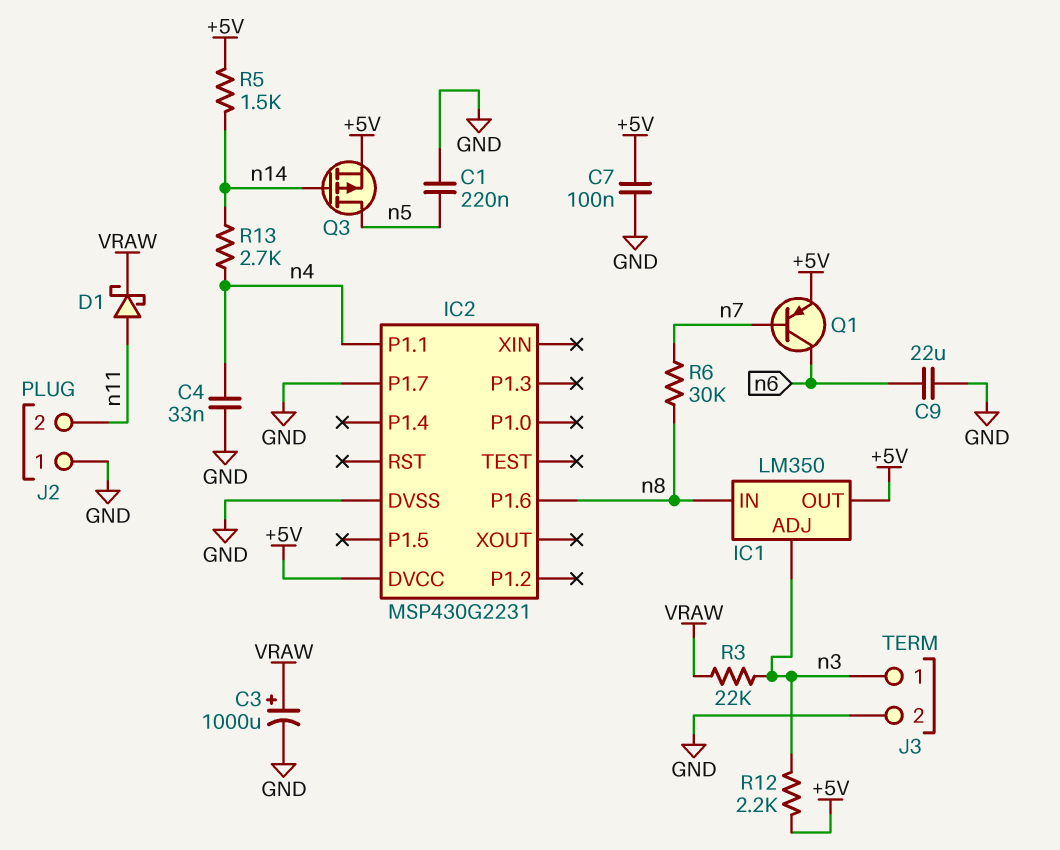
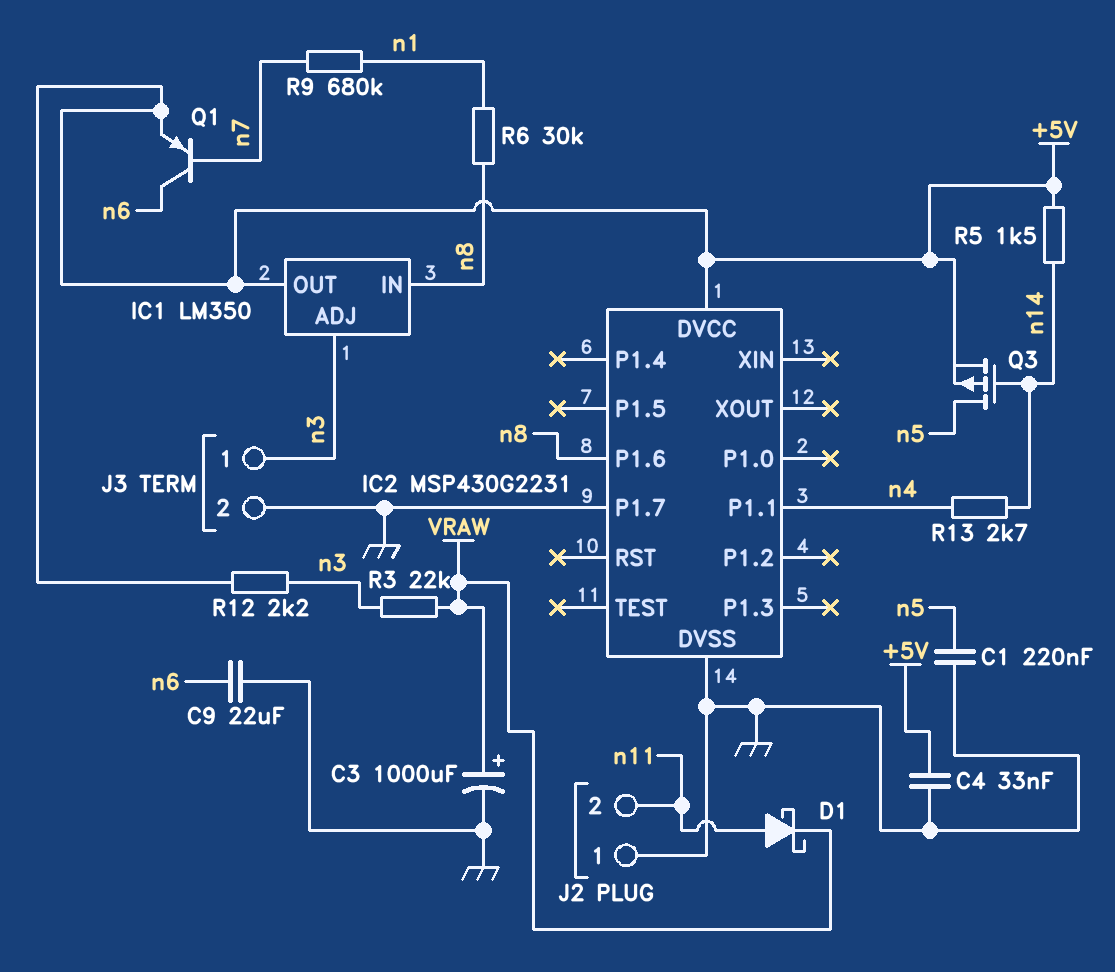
C4: 33nF (GND, n4) -> 33nF (+5V, GND)
C7: 100nF (+5V, GND) -> none
R6: 30k (n7, n8) -> 30k (n1, n8)
R9: none -> 680k (n1, n7)

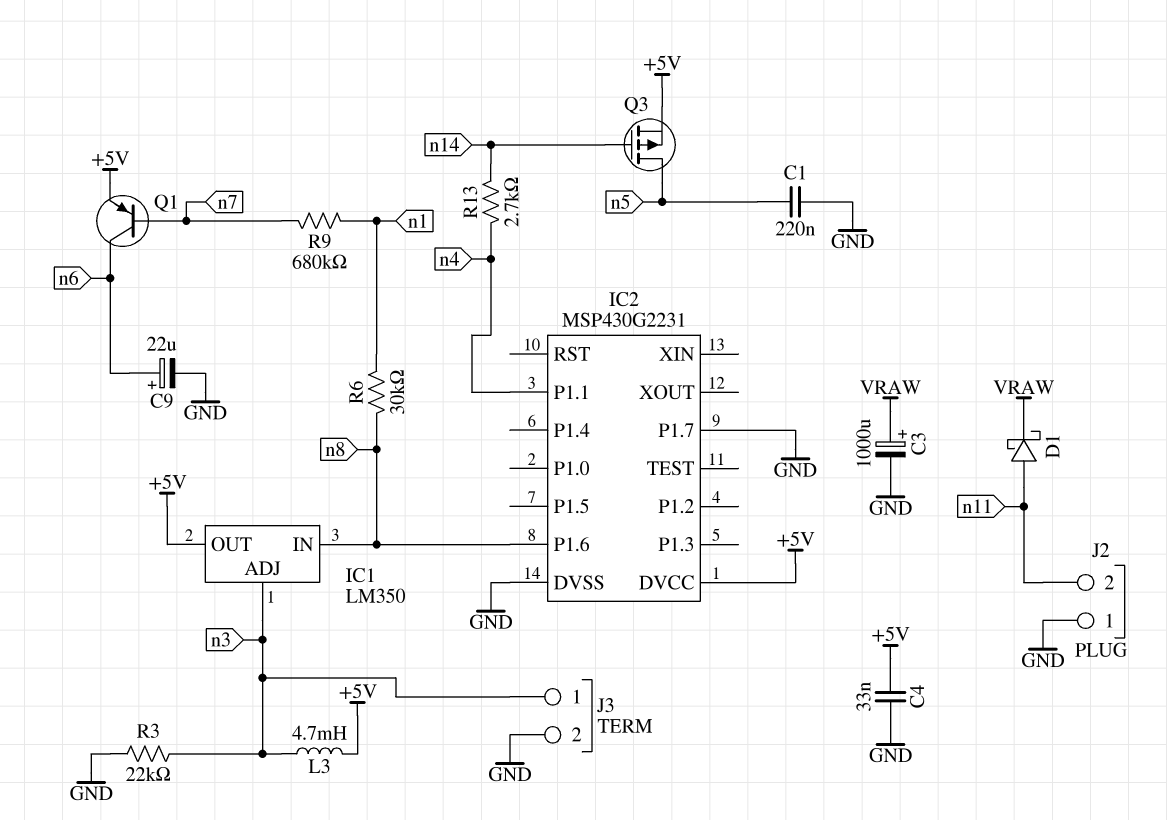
C9: 22uF (GND, n6) -> 22uF (plus n6, minus GND)
L3: none -> 4.7mH (+5V, n3)
R3: 22k (VRAW, n3) -> 22k (GND, n3)
R5: 1.5k (+5V, n14) -> none
R12: 2.2k (+5V, n3) -> none

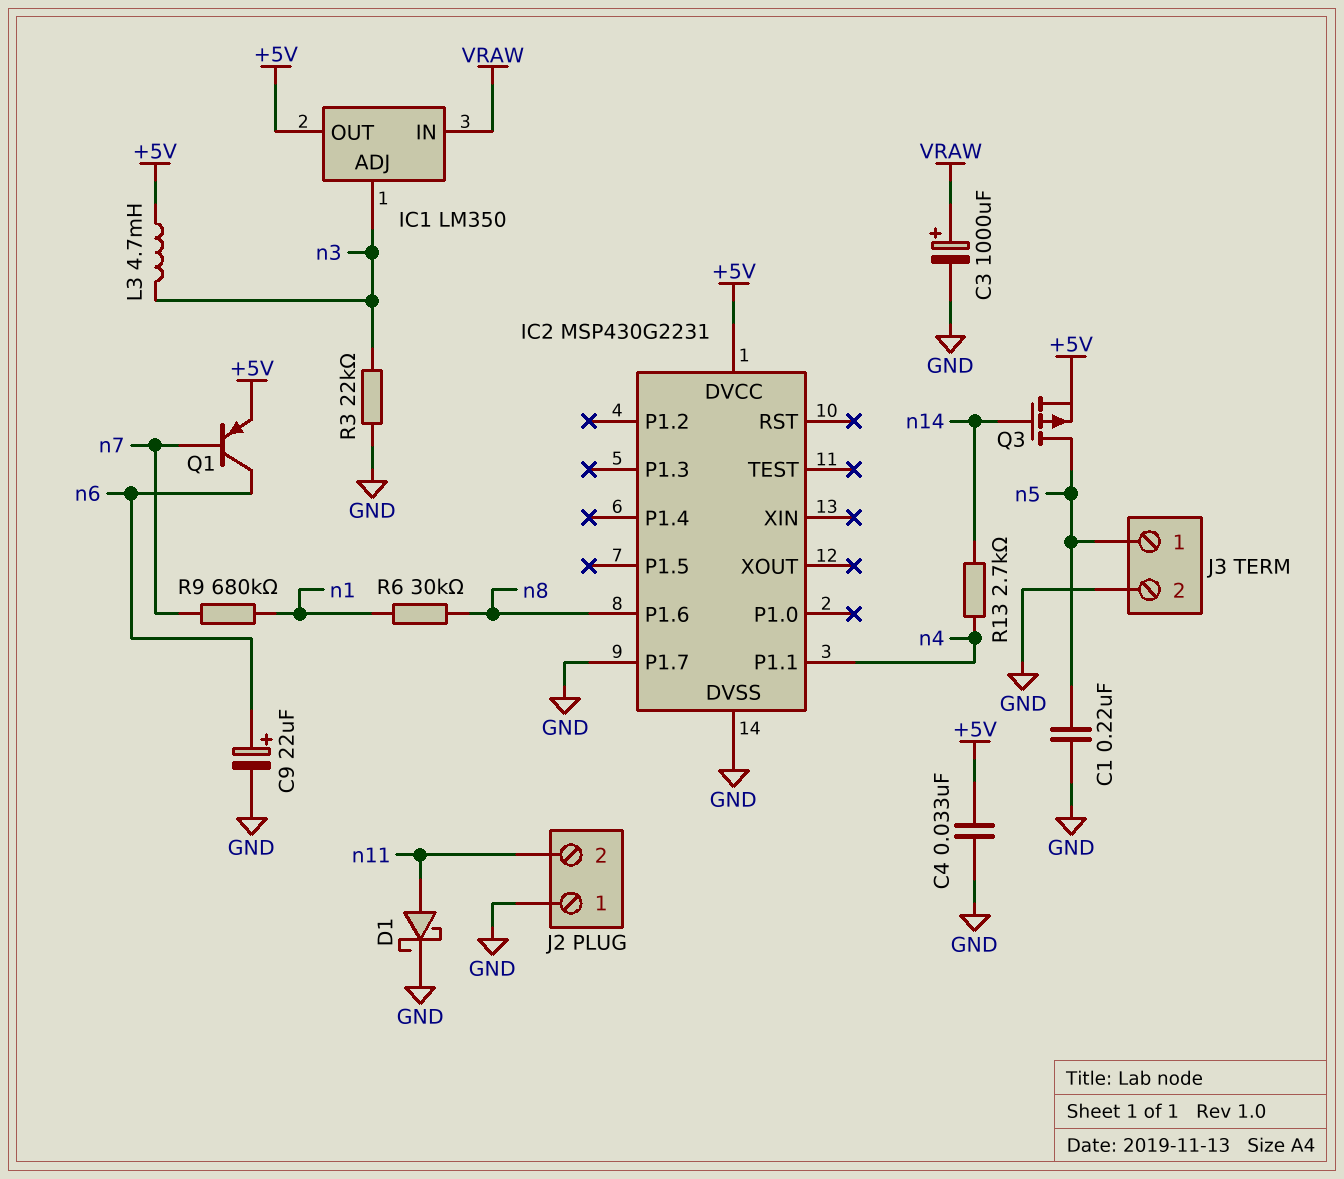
D1: schottky (A n11, K VRAW) -> schottky (A n11, K GND)
IC1 pin IN: n8 -> VRAW
J3 pin 1: n3 -> n5

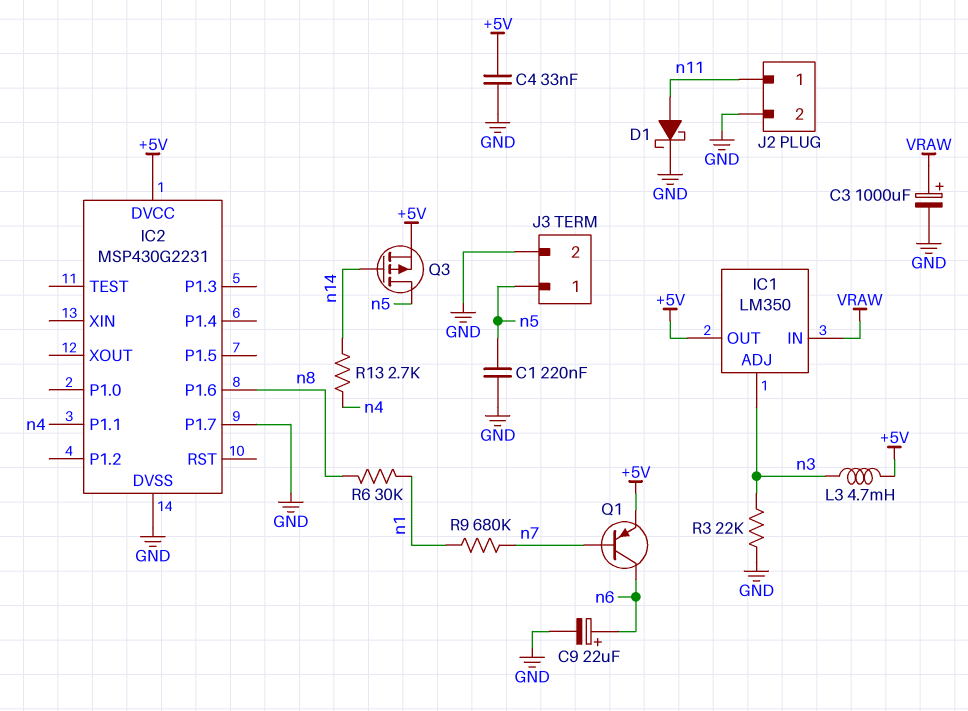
J2 pin 1: GND -> n11
J2 pin 2: n11 -> GND

